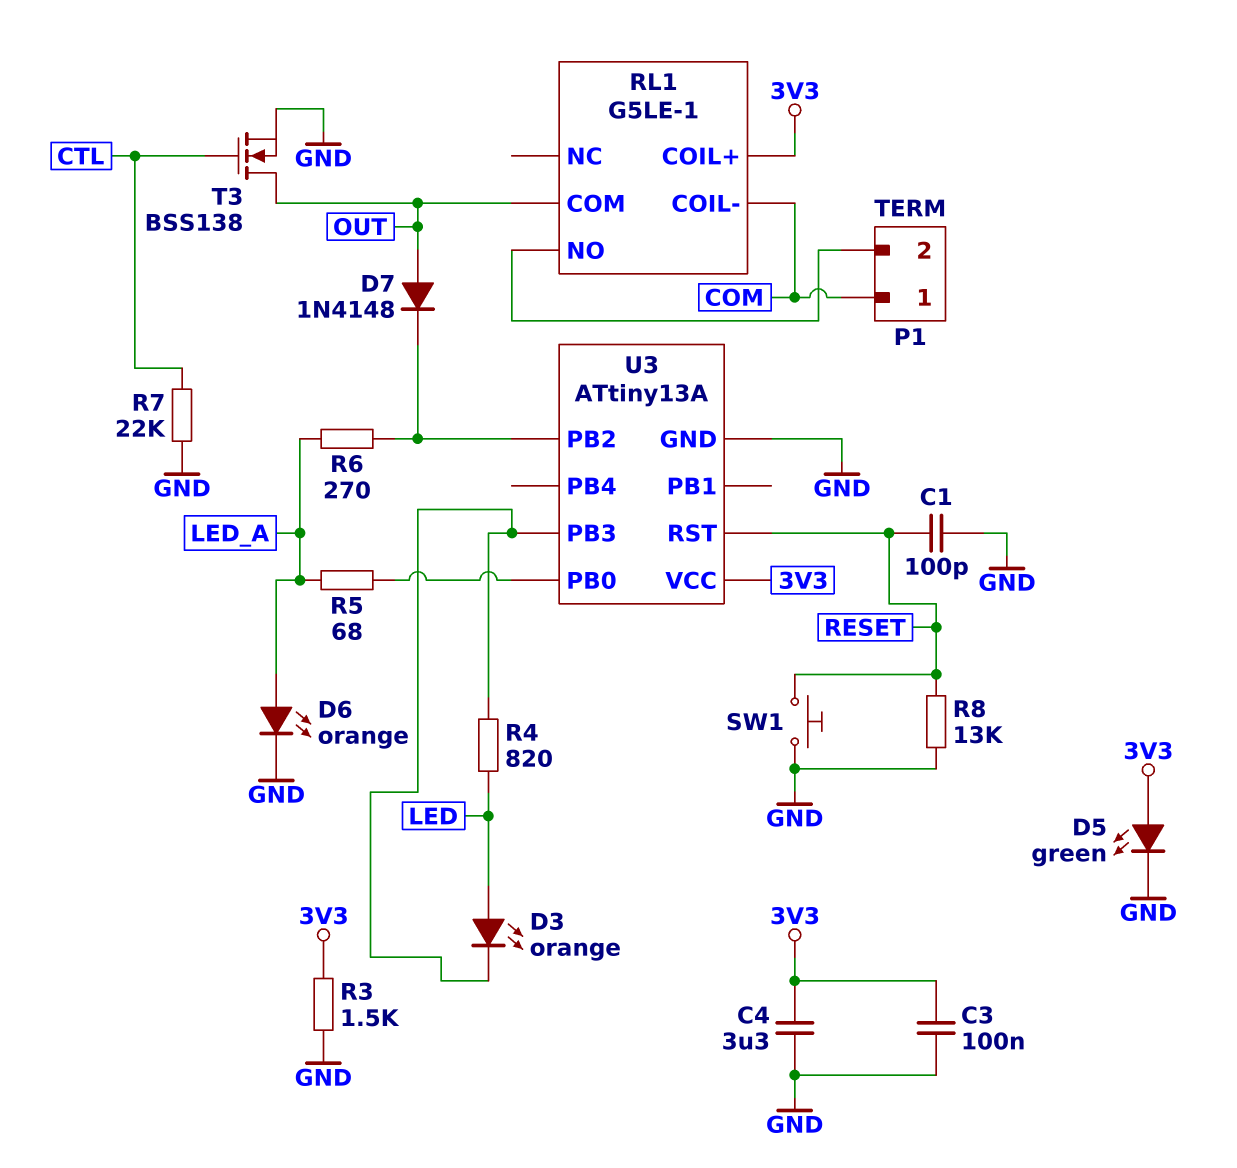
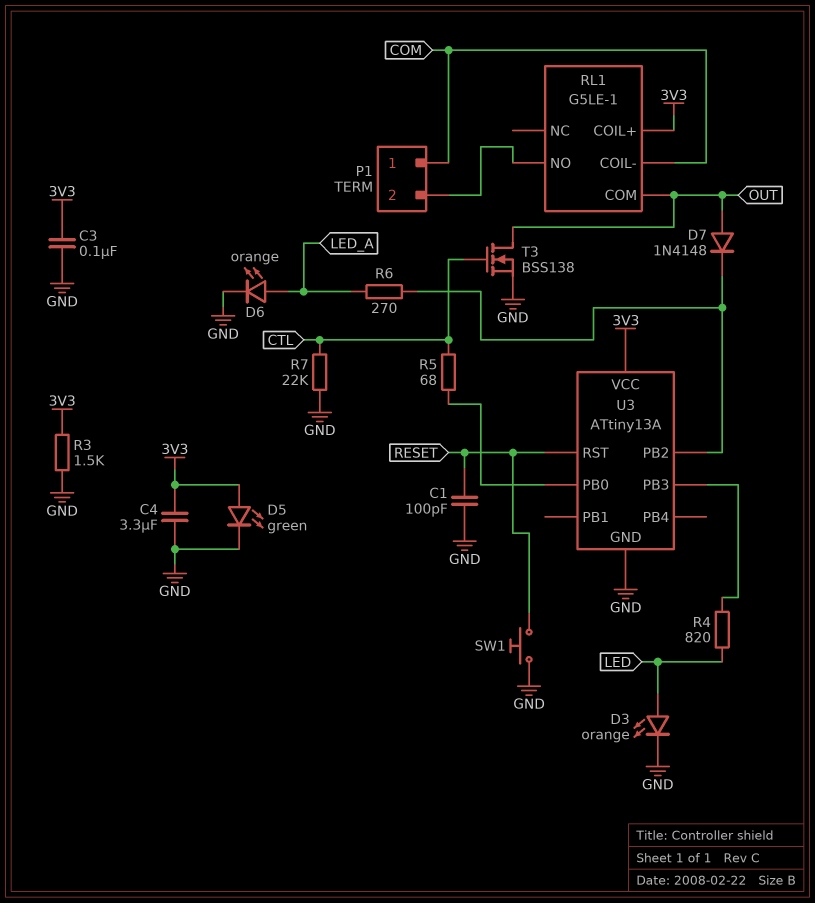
D3: LED orange (A LED, K U3/PB3) -> LED orange (A LED, K GND)
R5: 68 (LED_A, U3/PB0) -> 68 (CTL, U3/PB0)
R8: 13k (GND, RESET) -> none

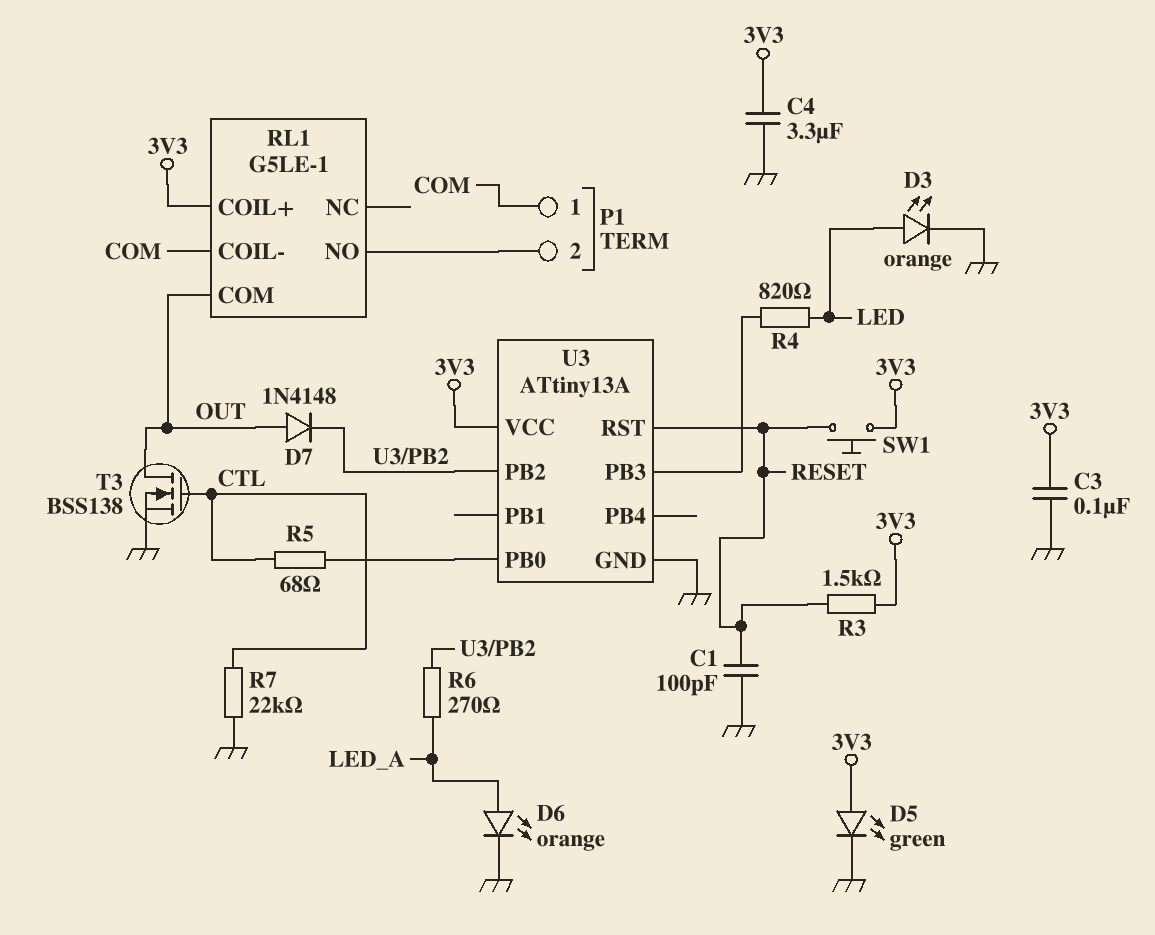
R3: 1.5k (3V3, GND) -> 1.5k (3V3, RESET)
SW1: button (GND, RESET) -> button (3V3, RESET)

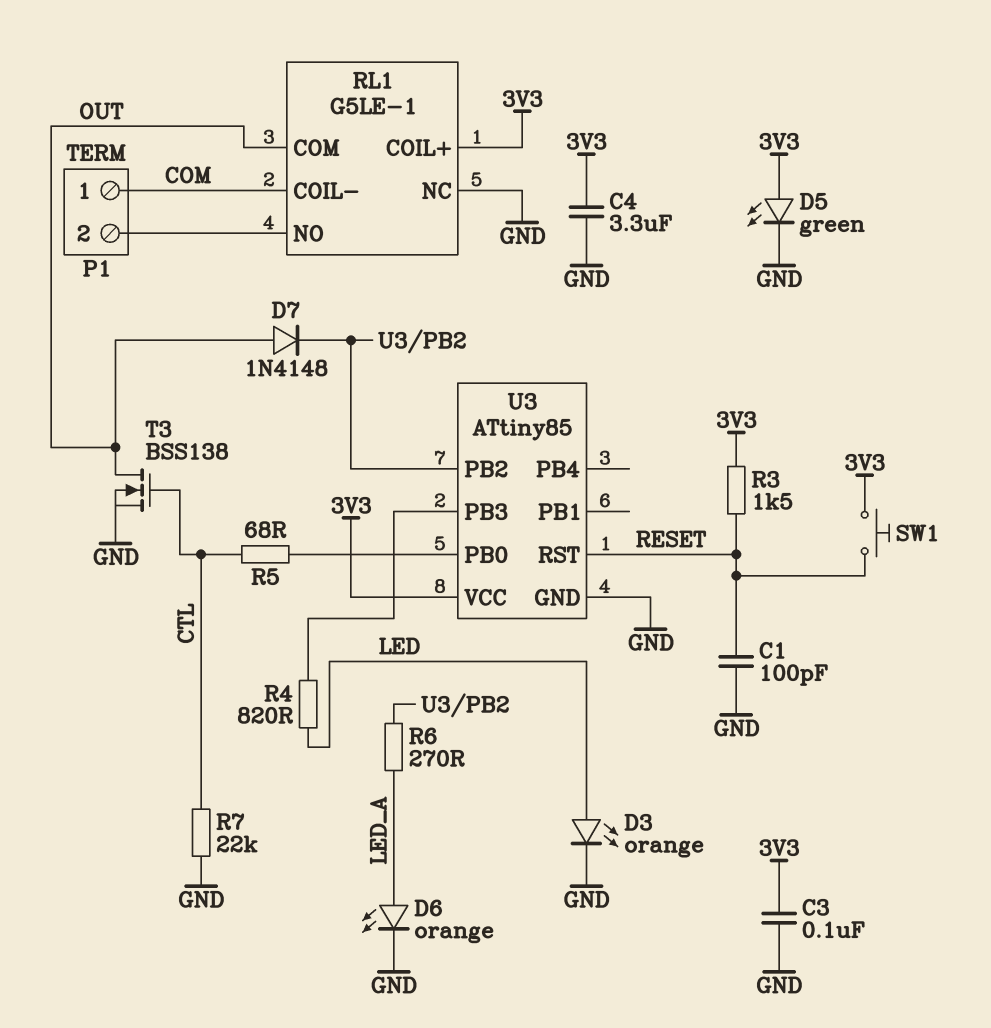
RL1 pin NC: none -> GND
U3: ATtiny13A -> ATtiny85

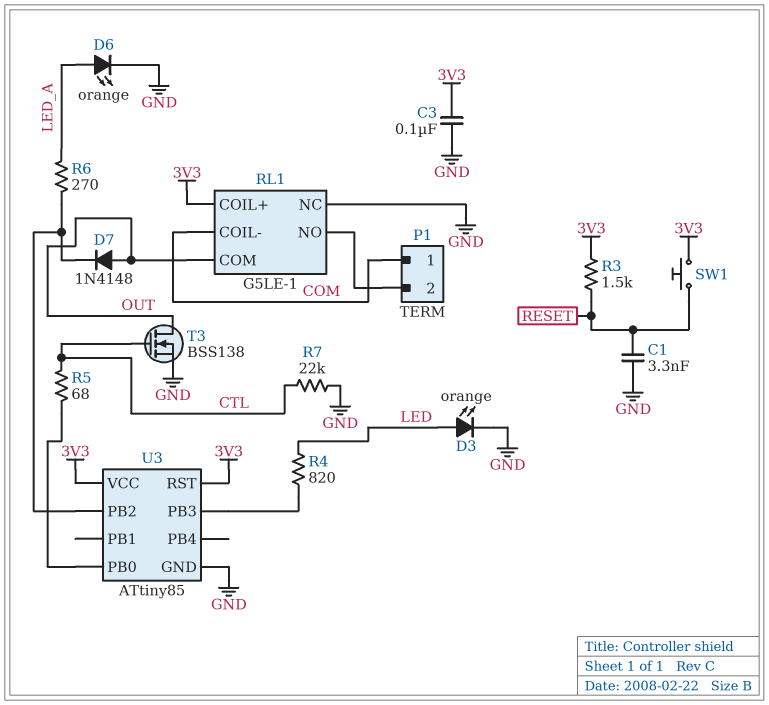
C1: 100pF (GND, RESET) -> 3.3nF (GND, RESET)
C4: 3.3uF (3V3, GND) -> none
D5: LED green (A 3V3, K GND) -> none
U3 pin RST: RESET -> 3V3

